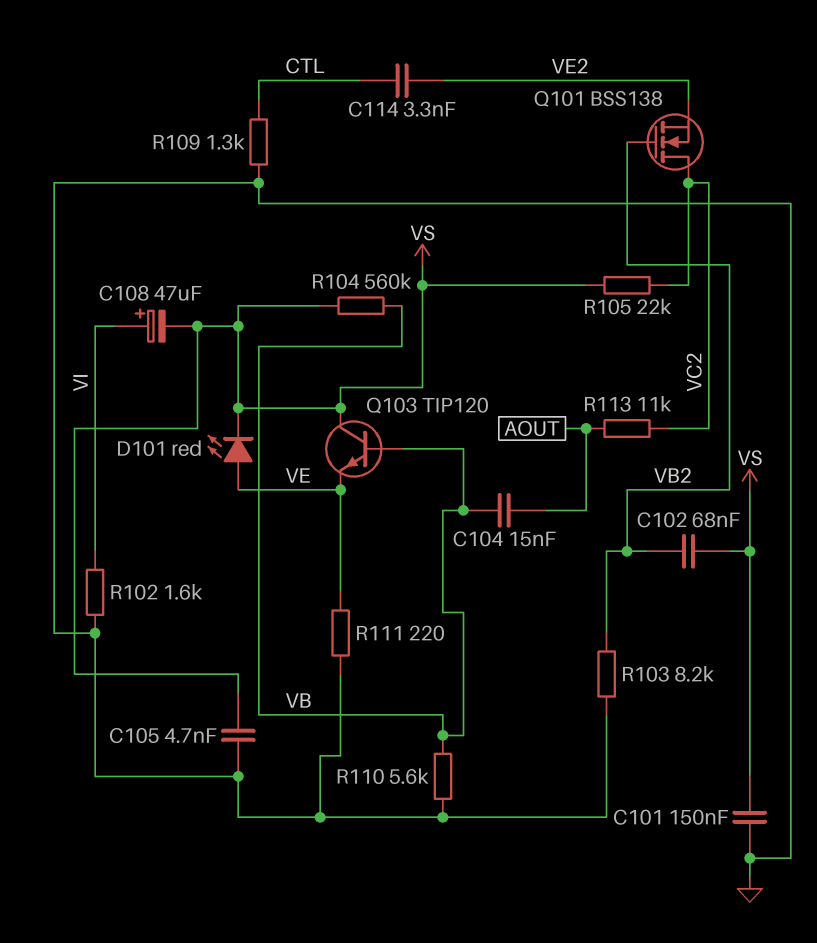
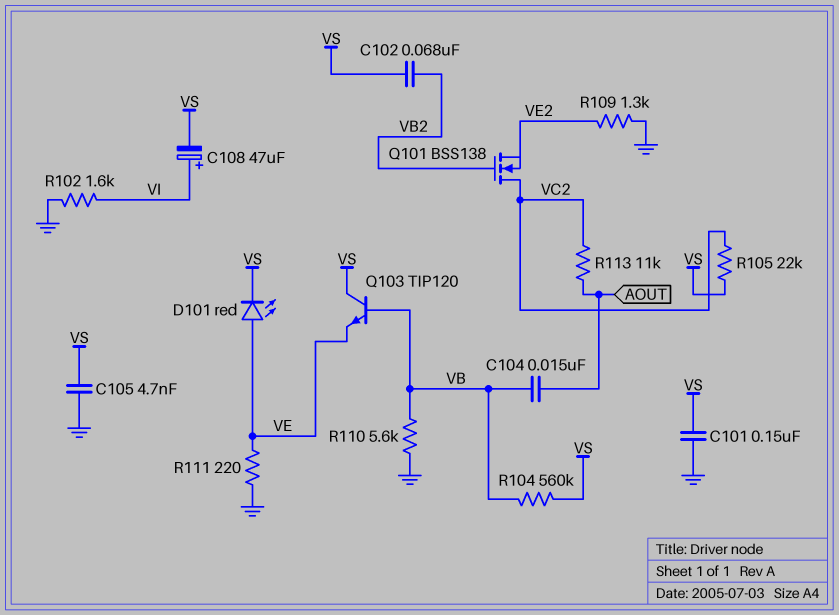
C114: 3.3nF (CTL, VE2) -> none
R103: 8.2k (GND, VB2) -> none
R109: 1.3k (CTL, GND) -> 1.3k (GND, VE2)

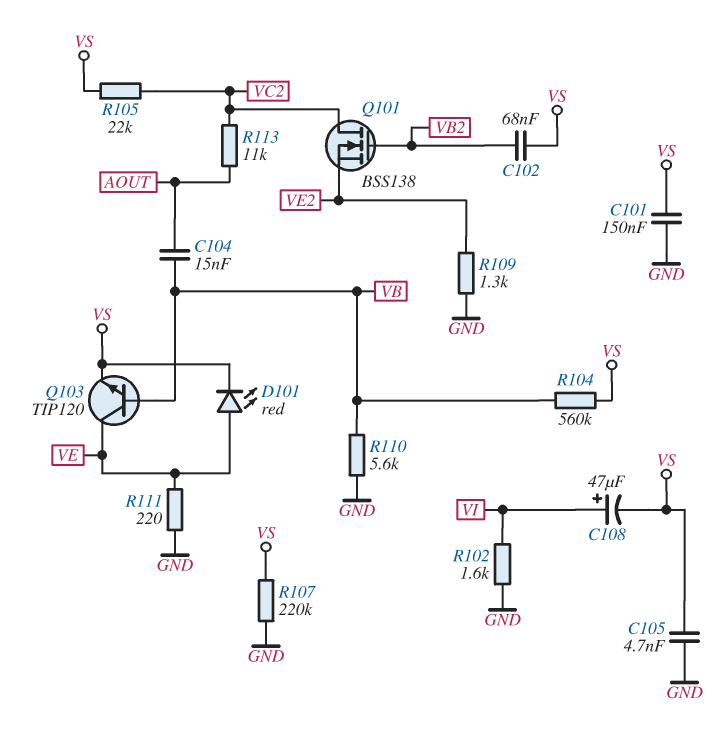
Q103: NPN TIP120 (B VB, C VS, E VE) -> NPN TIP120 (B VB, C VE, E VS)
R107: none -> 220k (GND, VS)

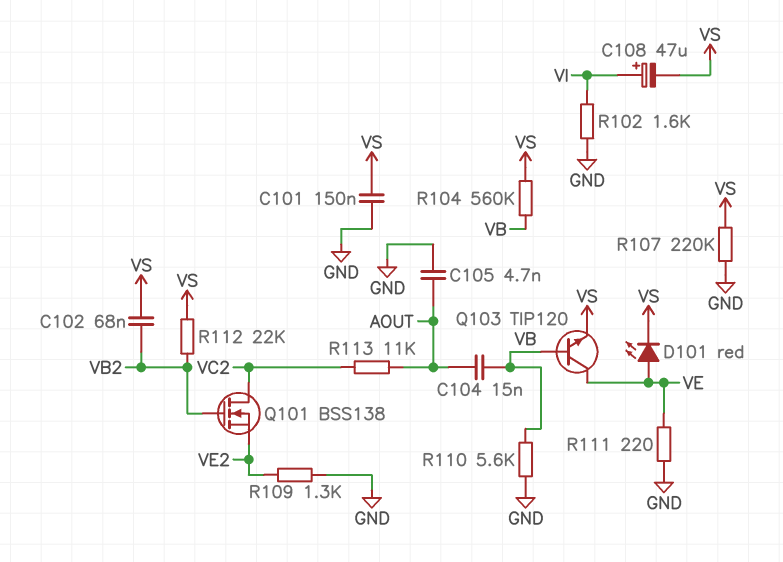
C105: 4.7nF (GND, VS) -> 4.7nF (AOUT, GND)
R105: 22k (VC2, VS) -> none
R112: none -> 22k (VB2, VS)

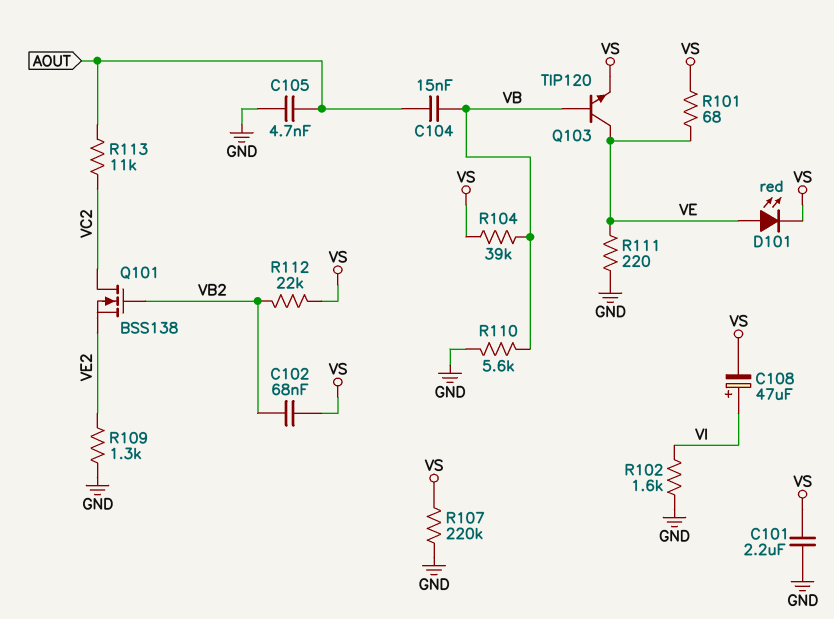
C101: 150nF (GND, VS) -> 2.2uF (GND, VS)
R101: none -> 68 (VE, VS)
R104: 560k (VB, VS) -> 39k (VB, VS)

